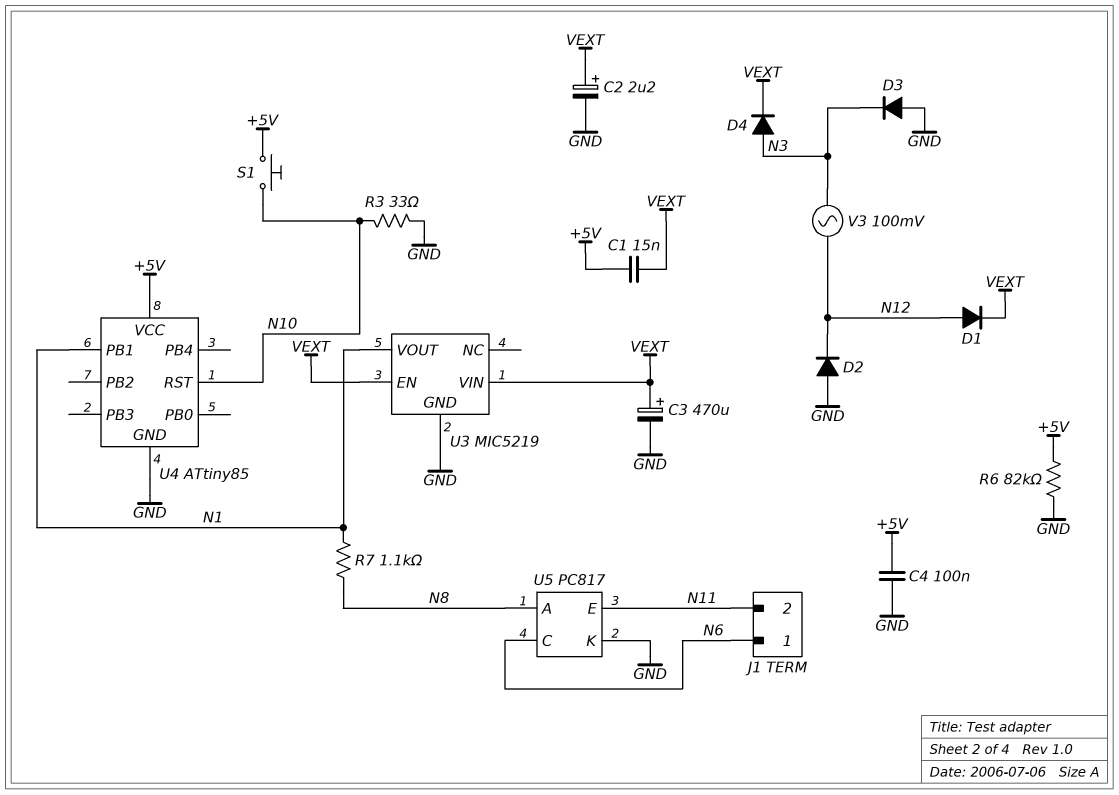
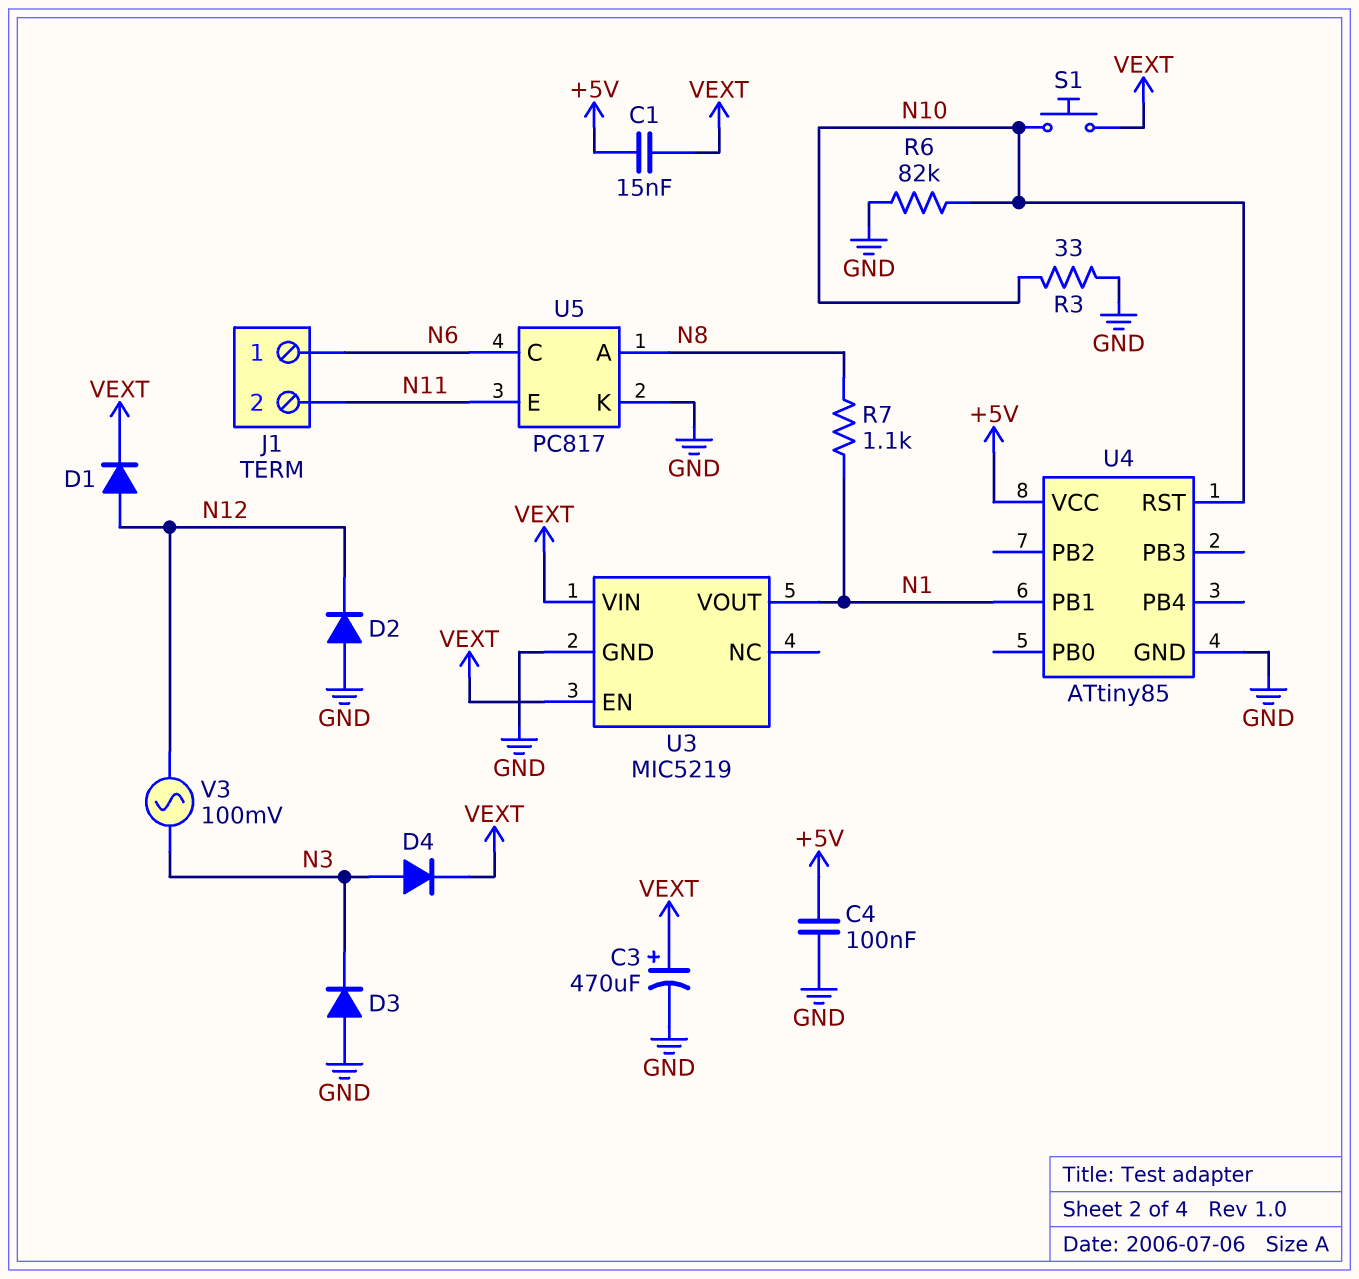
C2: 2.2uF (plus VEXT, minus GND) -> none
R6: 82k (+5V, GND) -> 82k (GND, N10)
S1: button (+5V, N10) -> button (N10, VEXT)

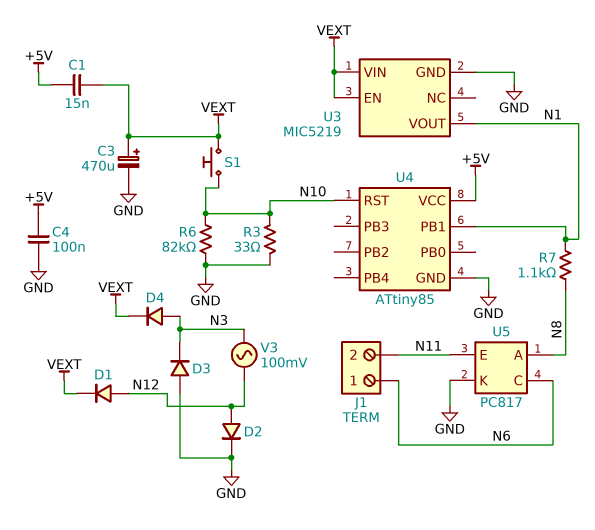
D2: diode (A GND, K N12) -> diode (A N12, K GND)

